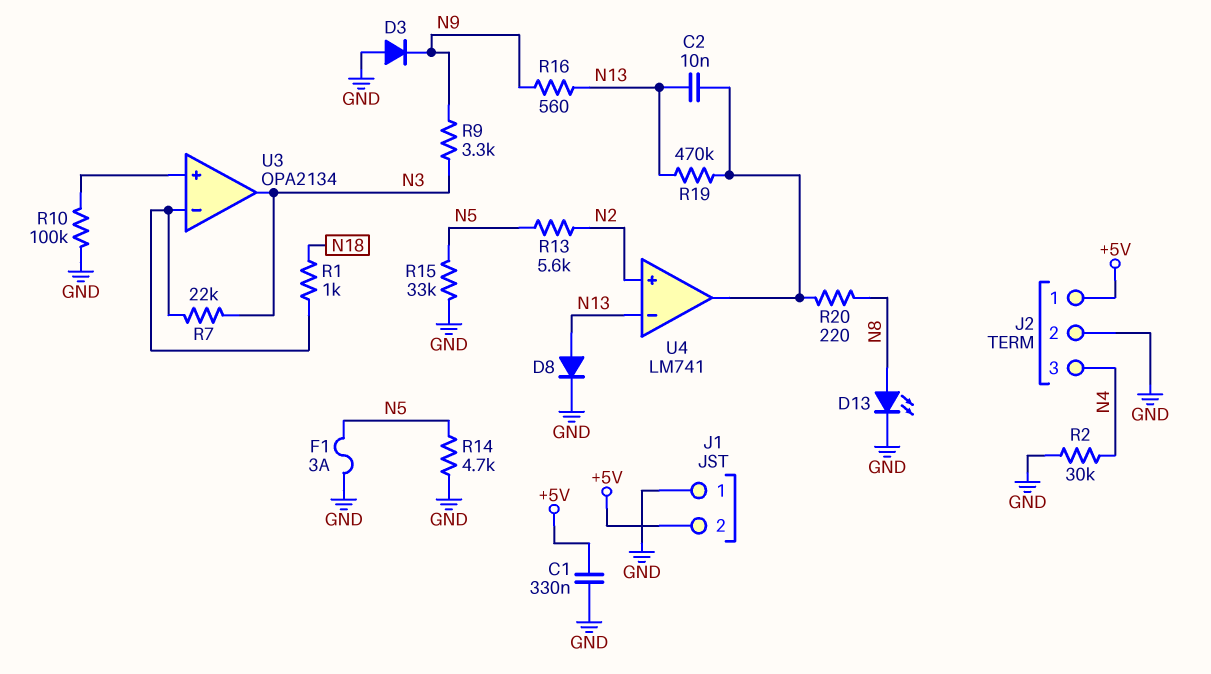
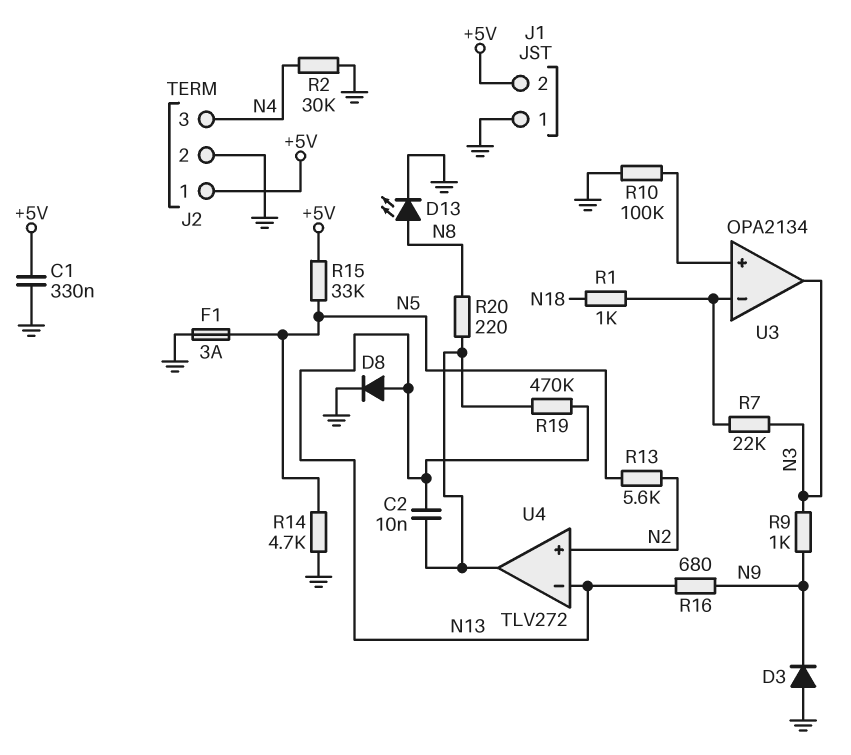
R9: 3.3k (N3, N9) -> 1k (N3, N9)
R15: 33k (GND, N5) -> 33k (+5V, N5)
R16: 560 (N9, N13) -> 680 (N9, N13)
U4: LM741 -> TLV272

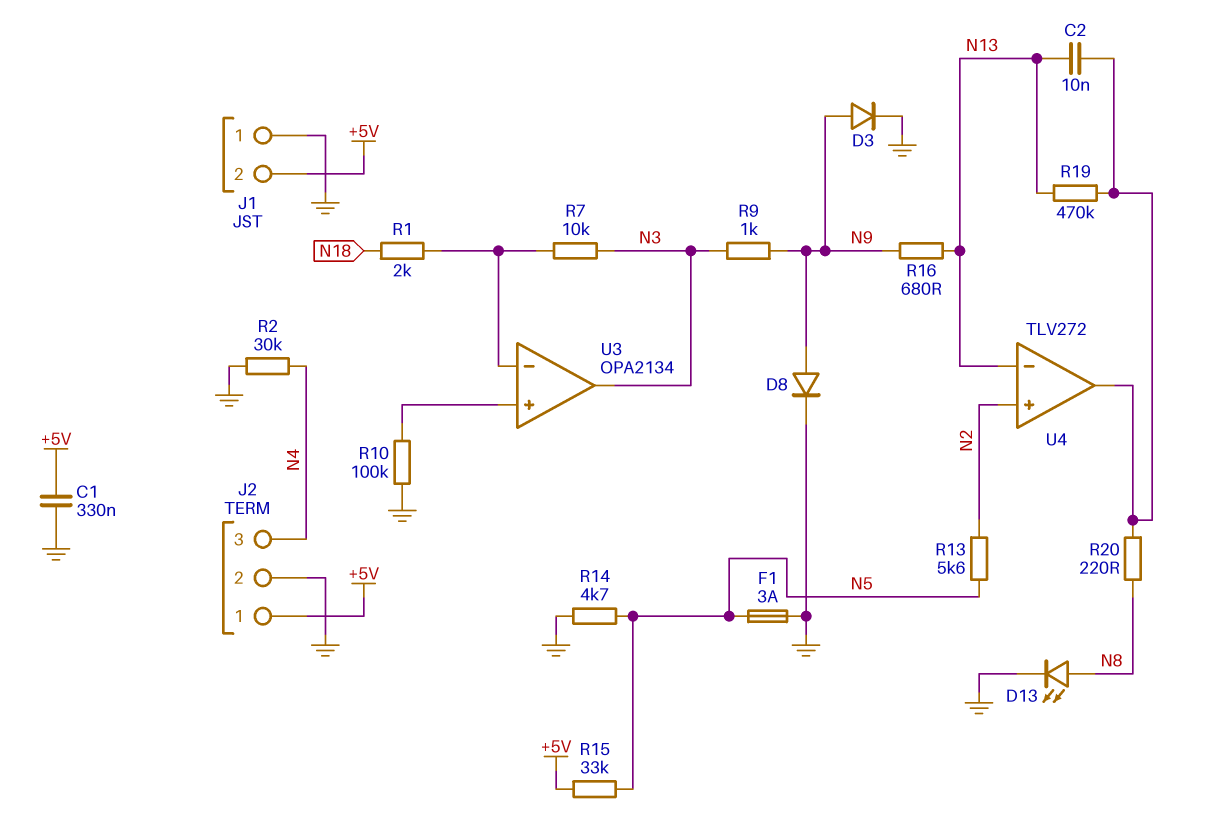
D3: diode (A GND, K N9) -> diode (A N9, K GND)
D8: diode (A N13, K GND) -> diode (A N9, K GND)
R1: 1k (N18, U3/in-) -> 2k (N18, U3/in-)
R7: 22k (N3, U3/in-) -> 10k (N3, U3/in-)

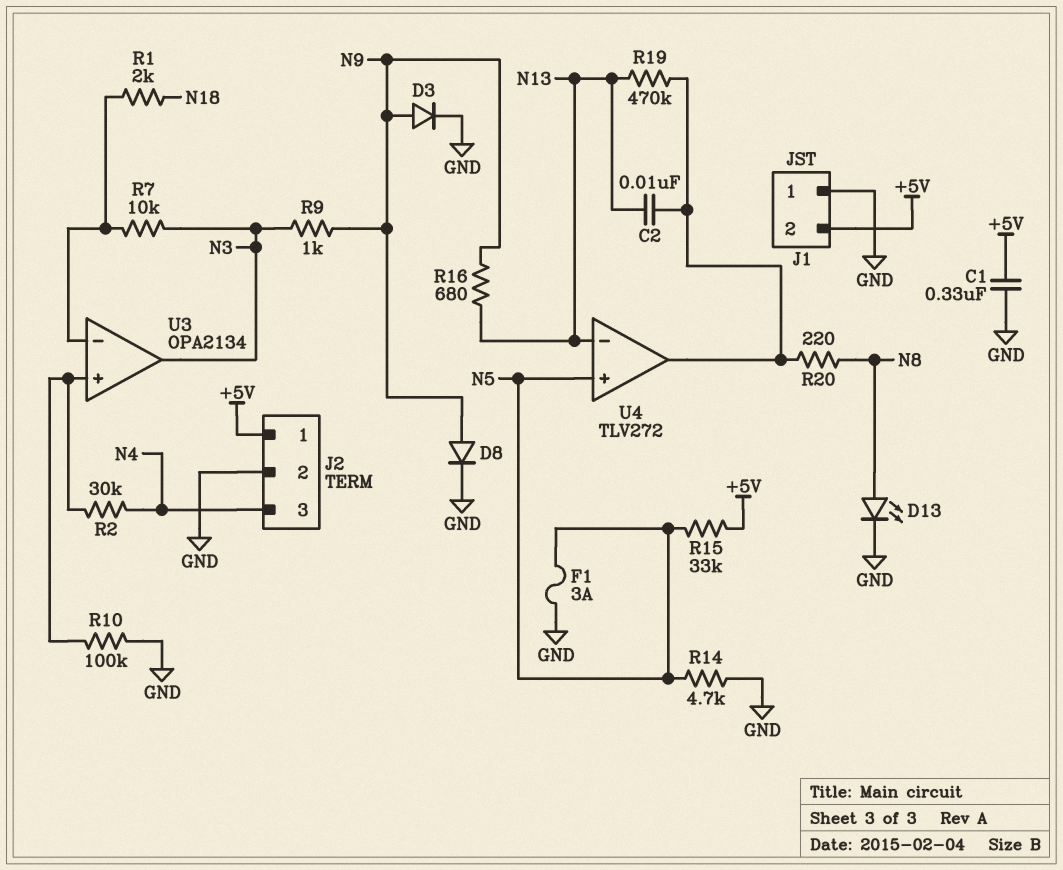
R2: 30k (GND, N4) -> 30k (N4, U3/in+)
R13: 5.6k (N2, N5) -> none
U4 pin in+: N2 -> N5

